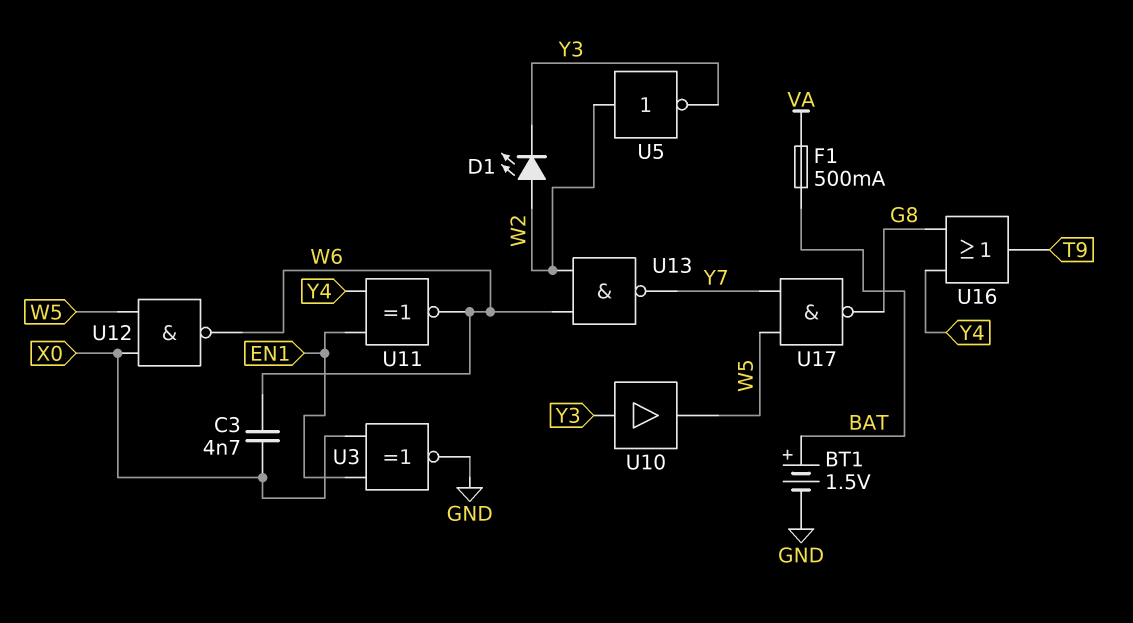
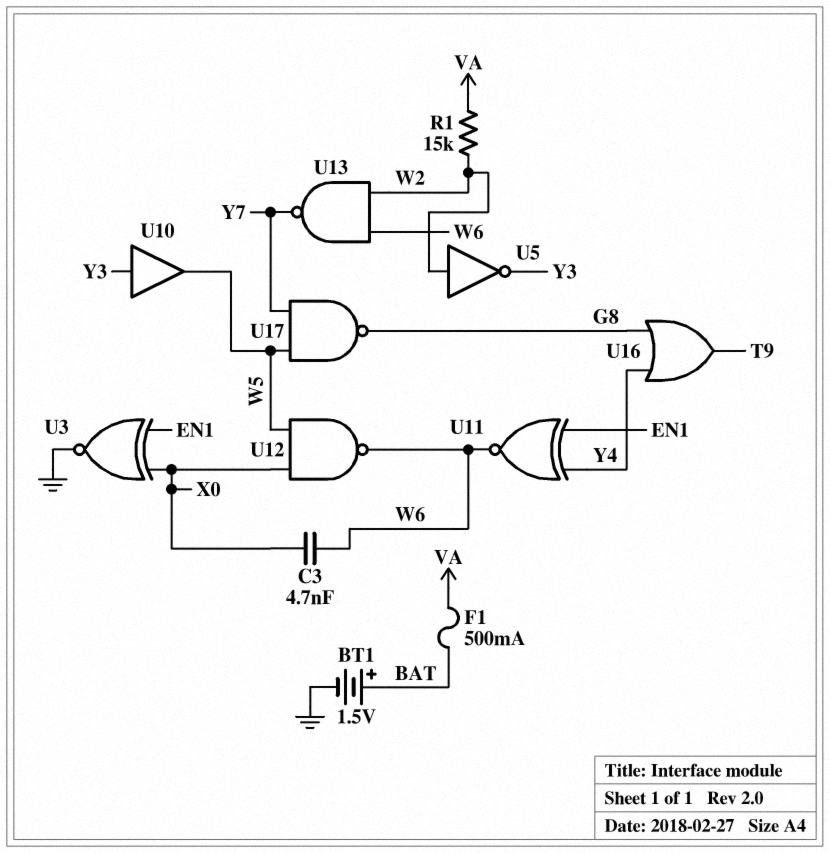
D1: LED (A W2, K Y3) -> none
R1: none -> 15k (VA, W2)

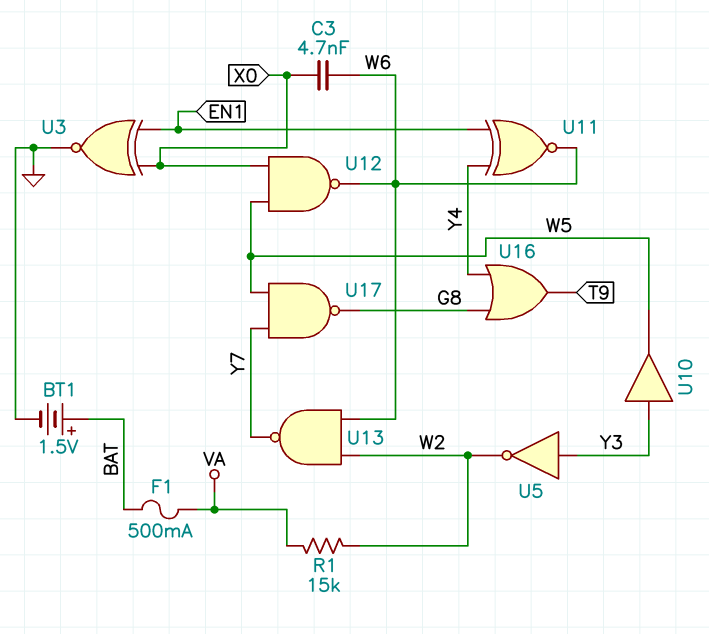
U5: NOT (in W2, out Y3) -> NOT (in Y3, out W2)

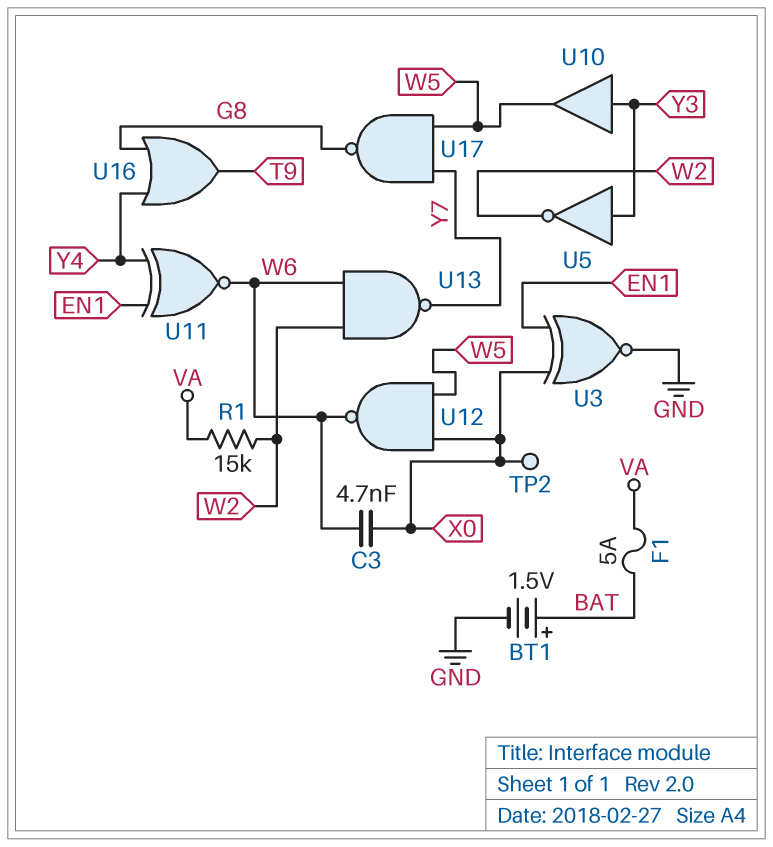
F1: 500mA (BAT, VA) -> 5A (BAT, VA)
TP2: none -> test point (X0)

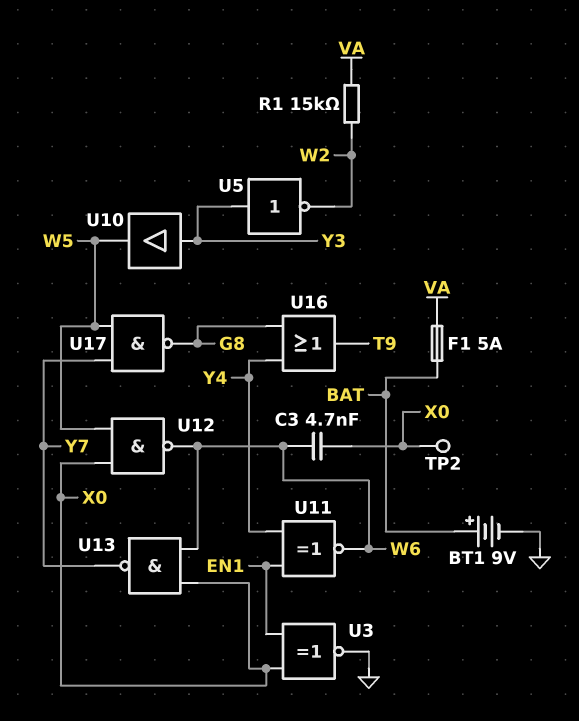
BT1: 1.5V (plus BAT, minus GND) -> 9V (plus BAT, minus GND)
U13: NAND (in W2, in W6, out Y7) -> NAND (in W6, in X0, out Y7)

